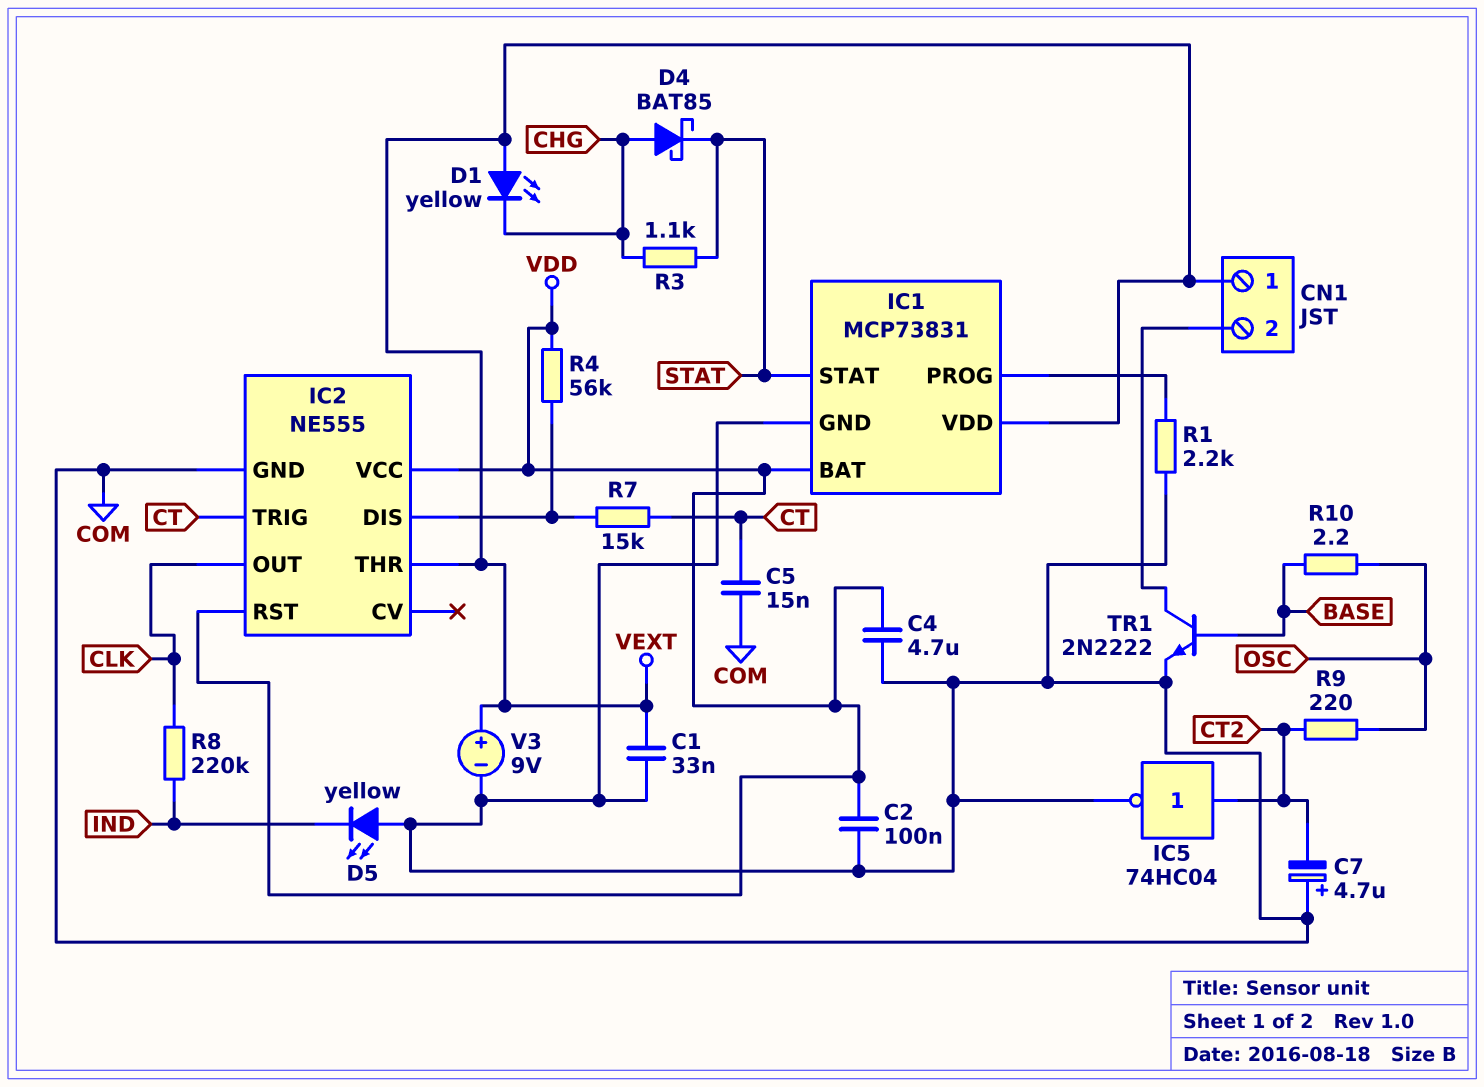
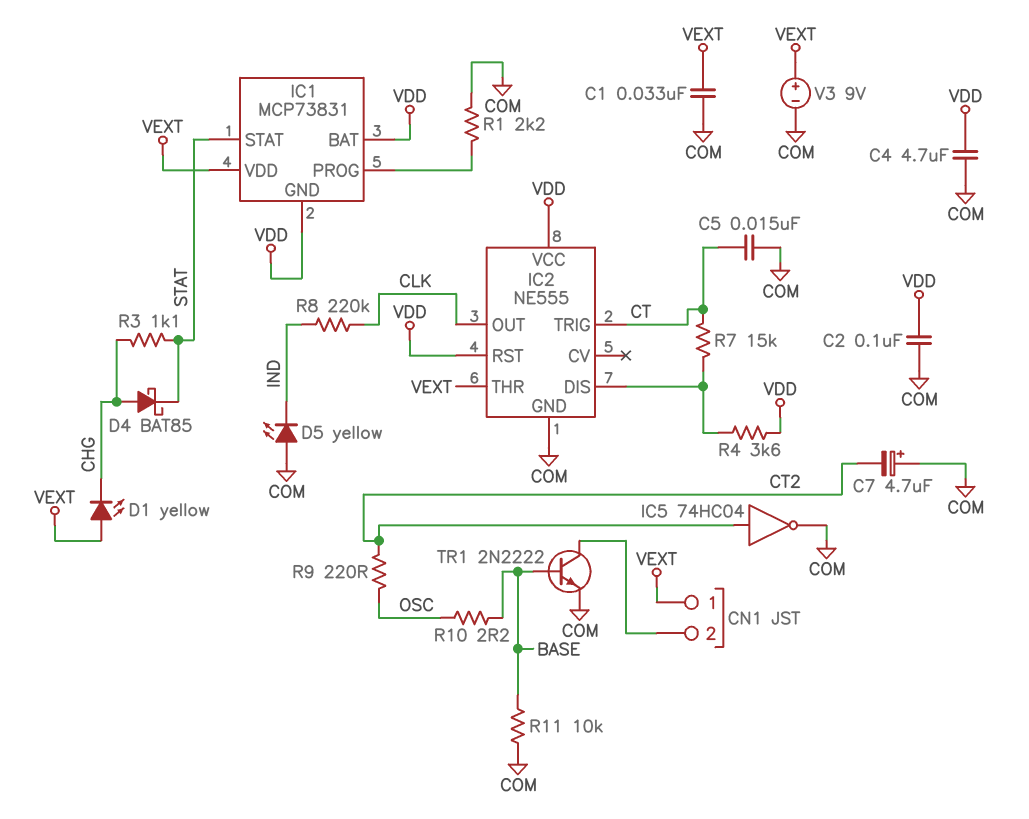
IC1 pin GND: COM -> VDD
R4: 56k (IC2/DIS, VDD) -> 3.6k (IC2/DIS, VDD)
R11: none -> 10k (BASE, COM)

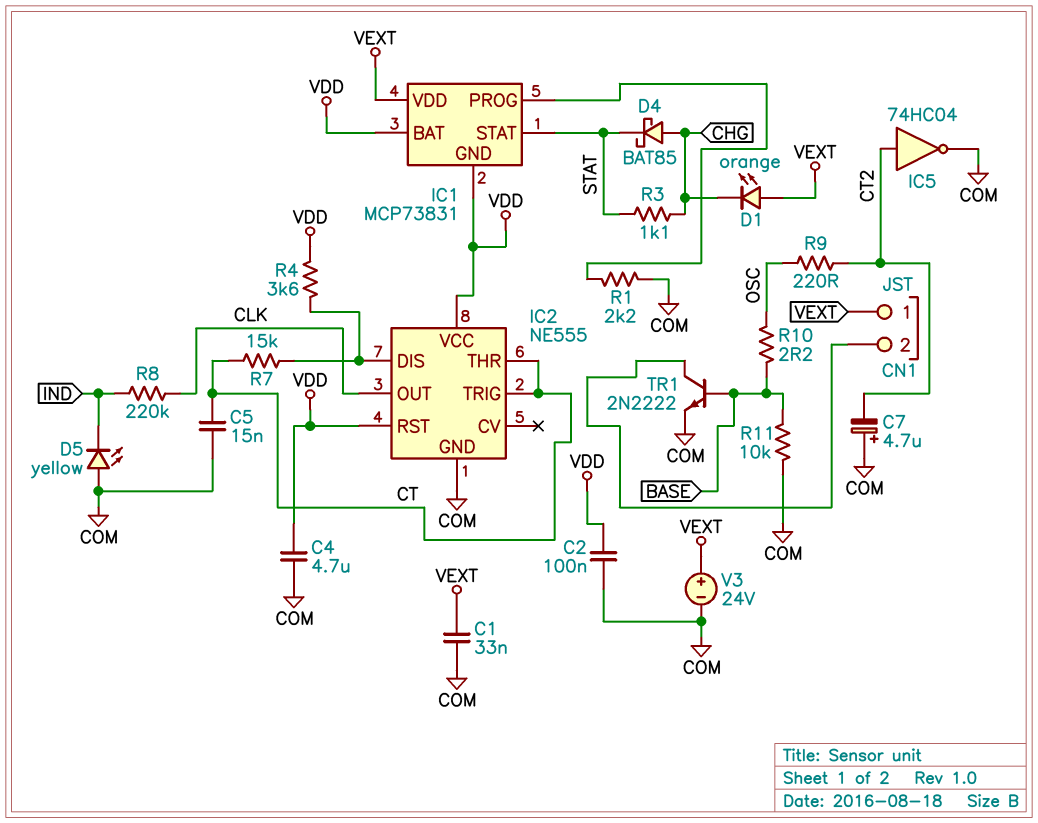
D1: LED yellow (A VEXT, K CHG) -> LED orange (A VEXT, K CHG)
IC2 pin THR: VEXT -> CT
V3: 9V (plus VEXT, minus COM) -> 24V (plus VEXT, minus COM)

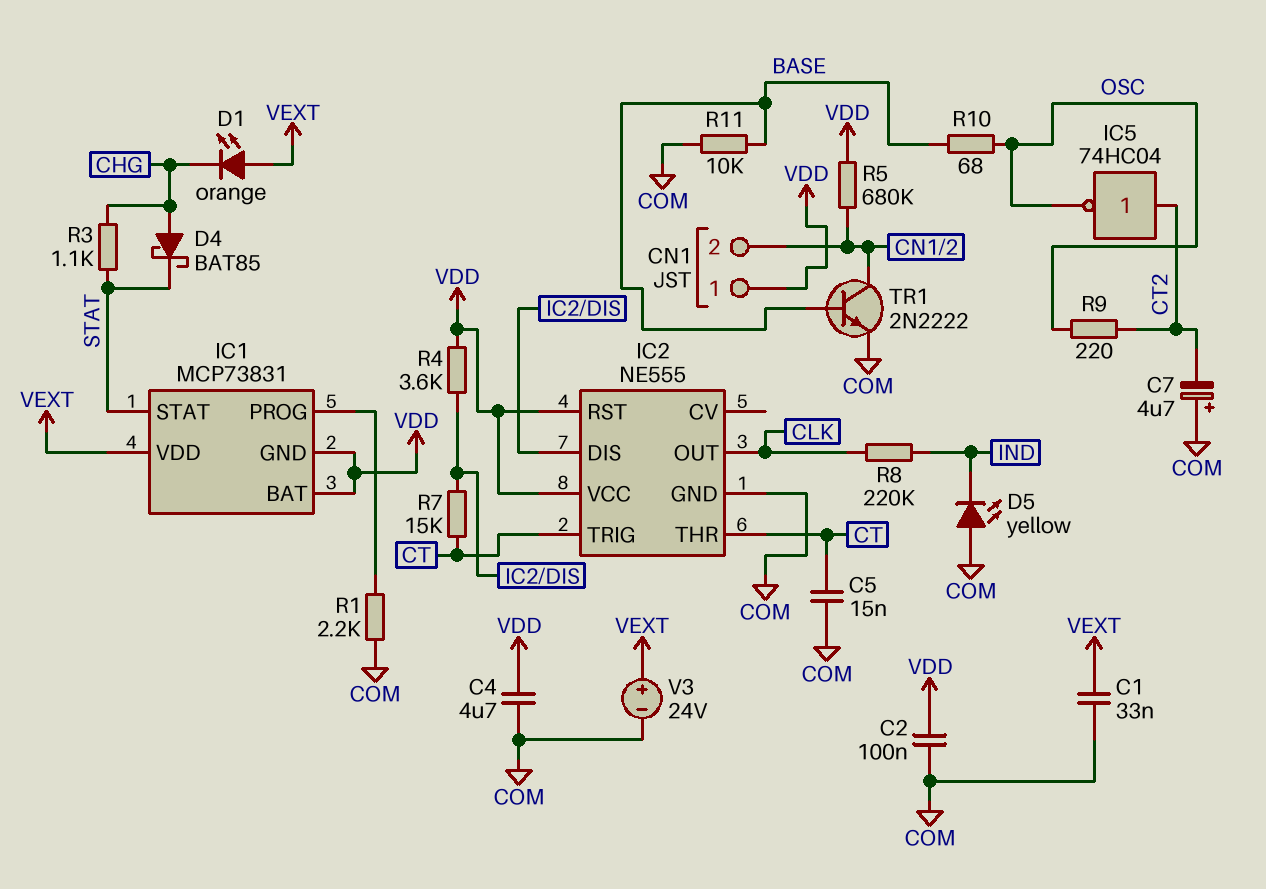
CN1 pin 1: VEXT -> VDD
IC5: NOT 74HC04 (in CT2, out COM) -> NOT 74HC04 (in CT2, out OSC)
R5: none -> 680k (CN1/2, VDD)
R10: 2.2 (BASE, OSC) -> 68 (BASE, OSC)

